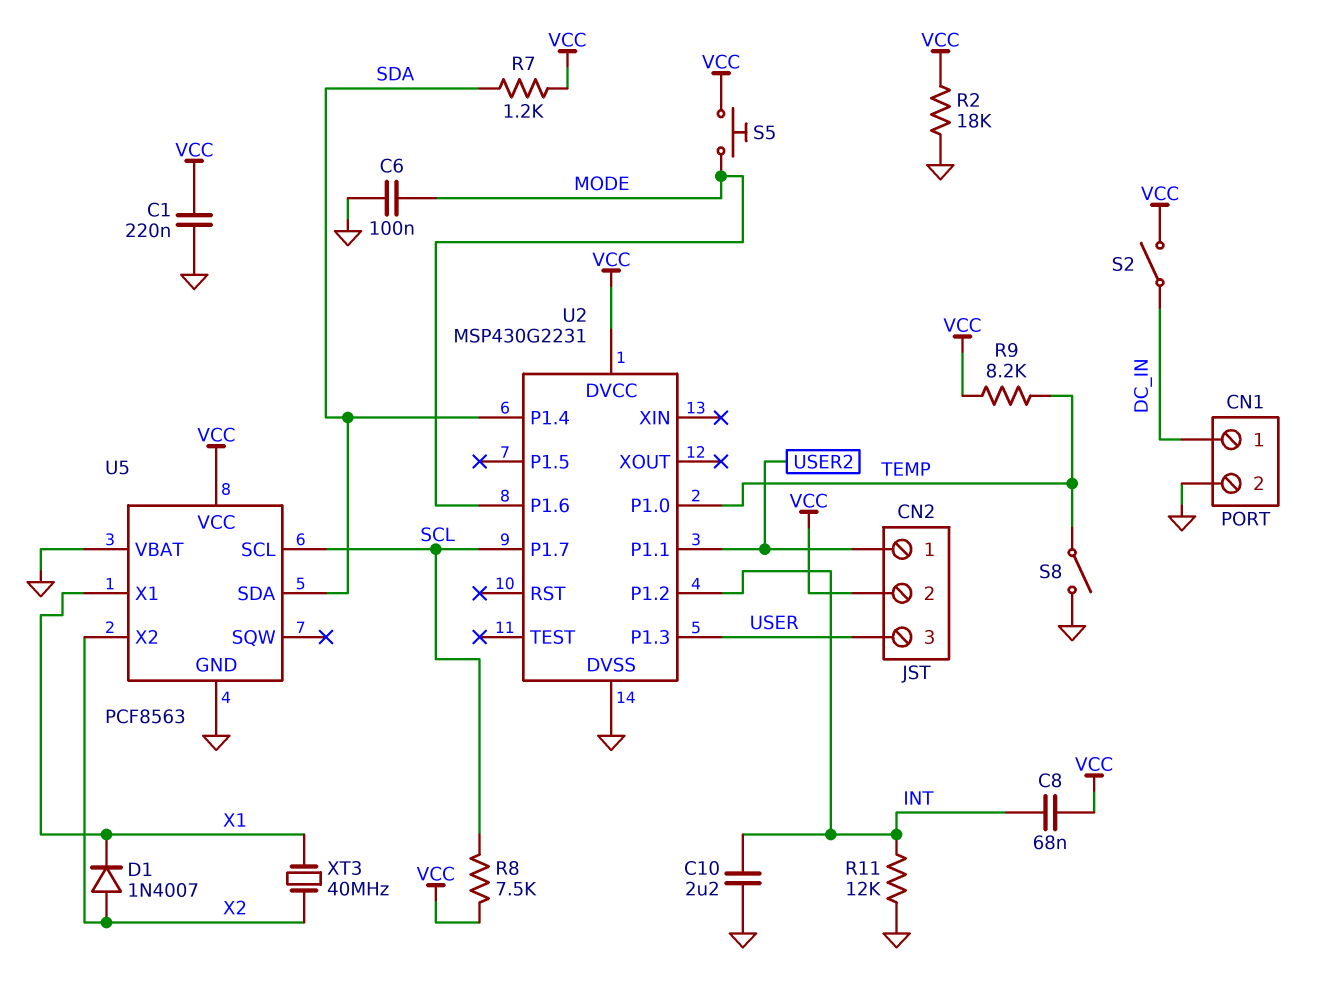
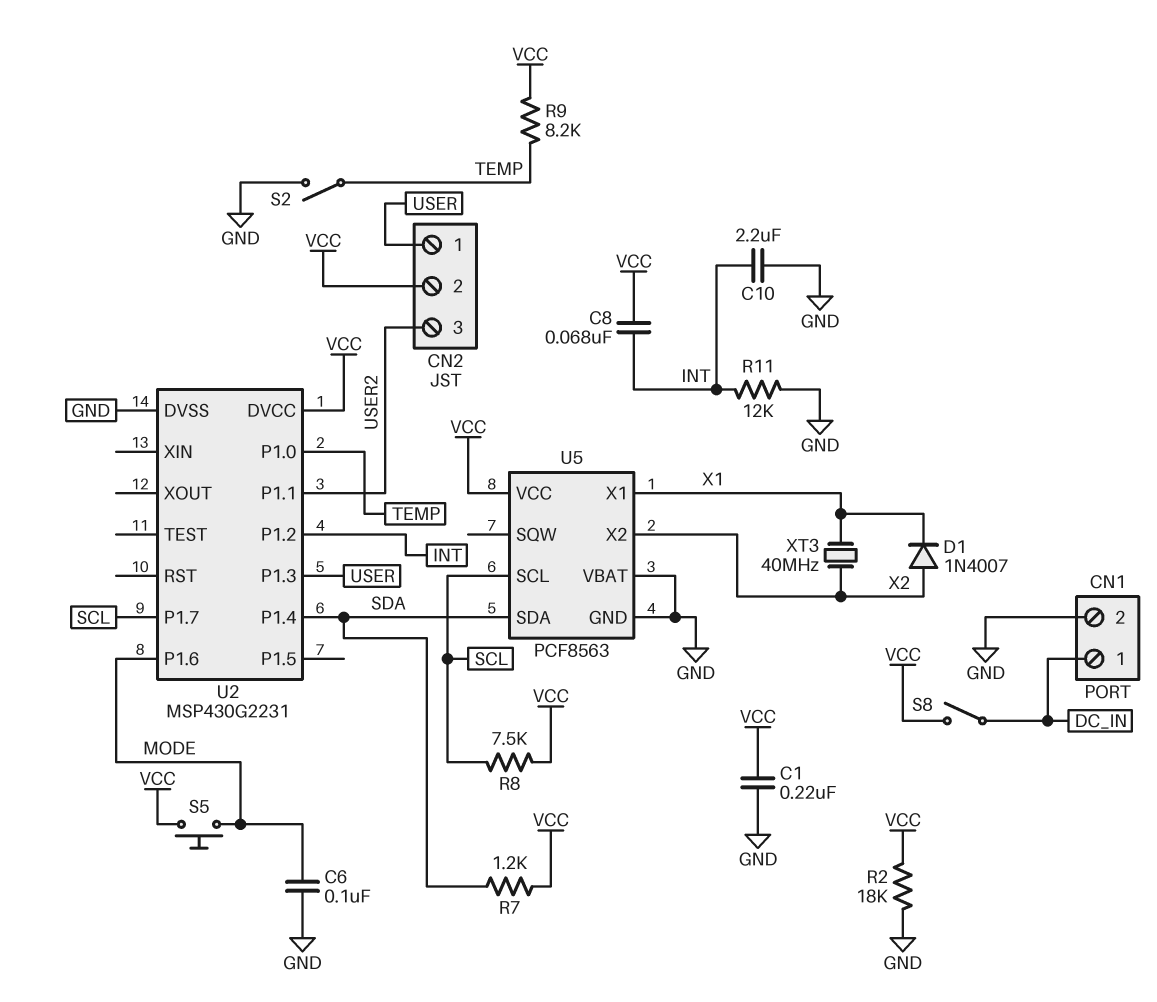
CN2 pin 1: USER2 -> USER
CN2 pin 3: USER -> USER2
S2: switch (DC_IN, VCC) -> switch (GND, TEMP)
S8: switch (GND, TEMP) -> switch (DC_IN, VCC)

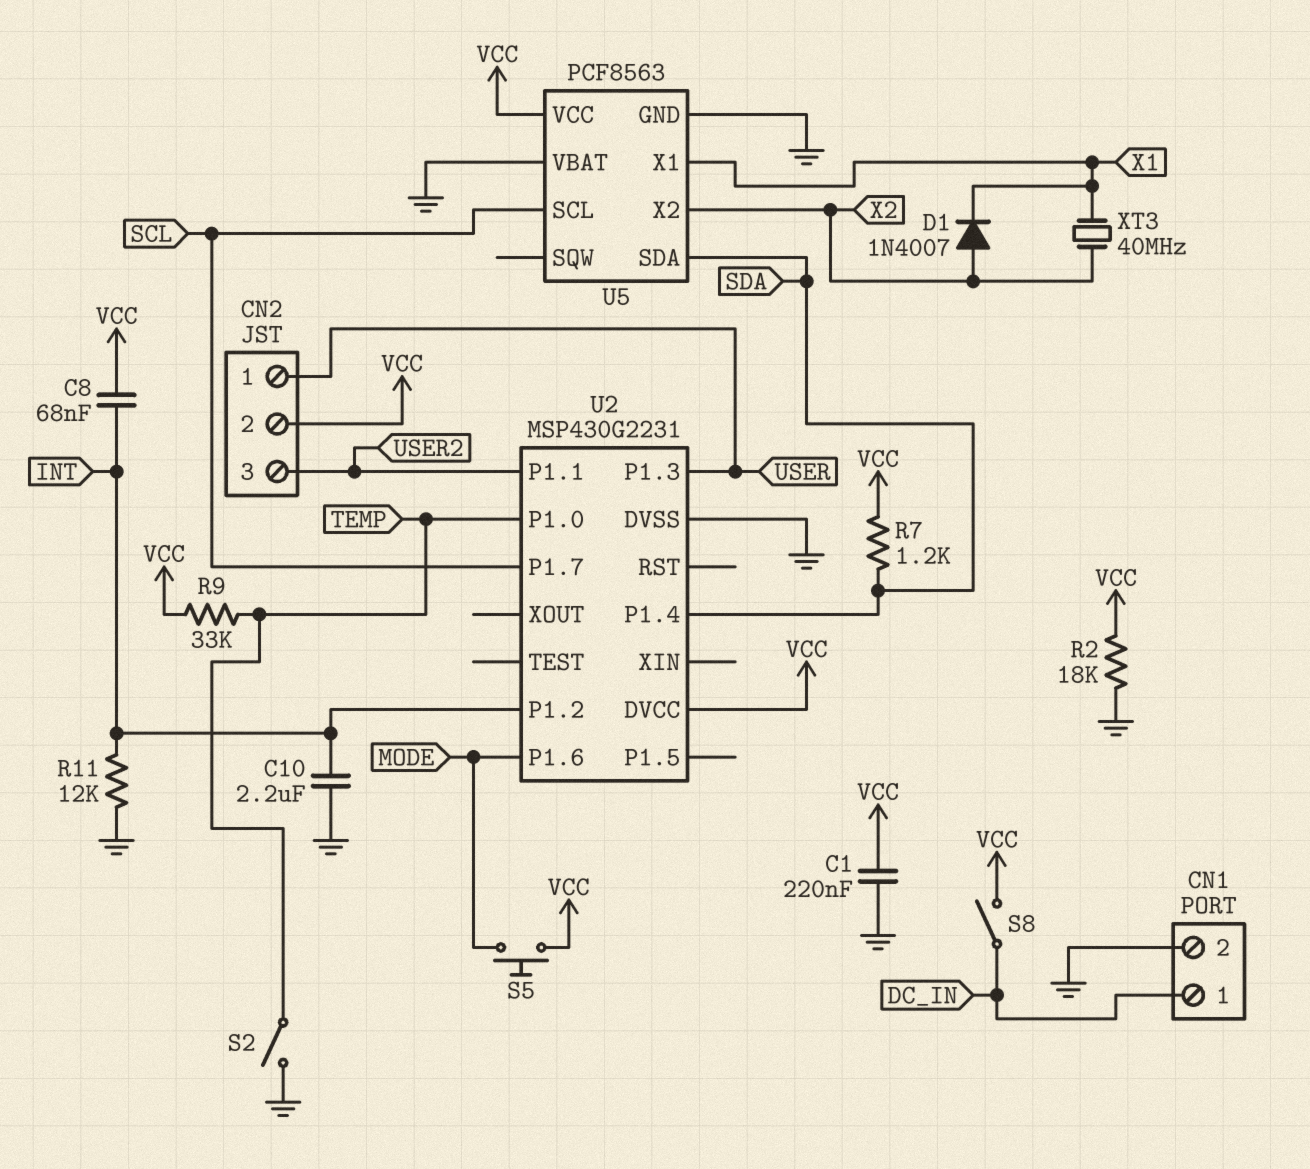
C6: 100nF (GND, MODE) -> none
R8: 7.5k (SCL, VCC) -> none
R9: 8.2k (TEMP, VCC) -> 33k (TEMP, VCC)

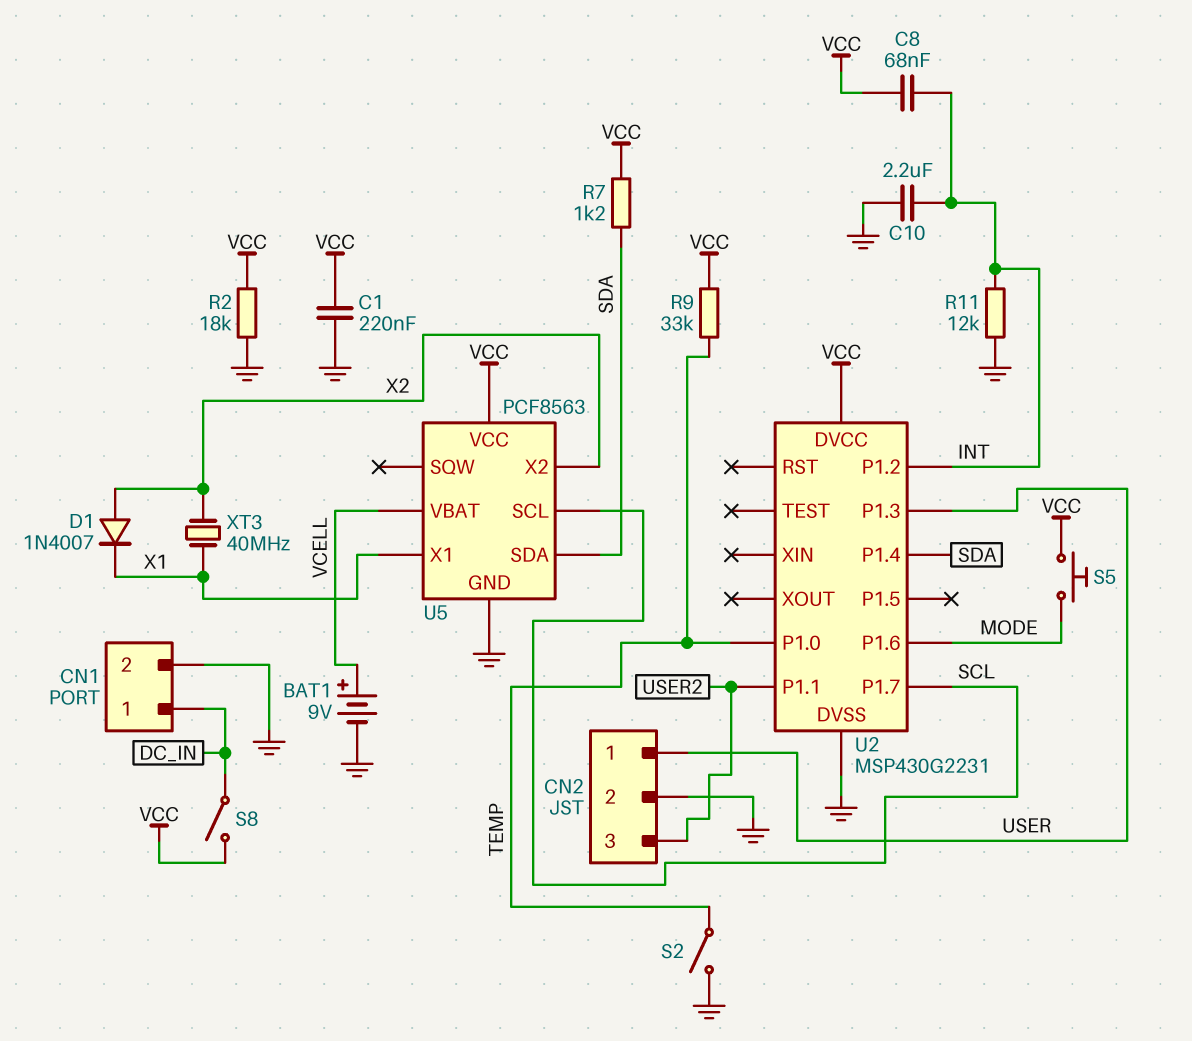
BAT1: none -> 9V (plus VCELL, minus GND)
CN2 pin 2: VCC -> GND
U5 pin VBAT: GND -> VCELL

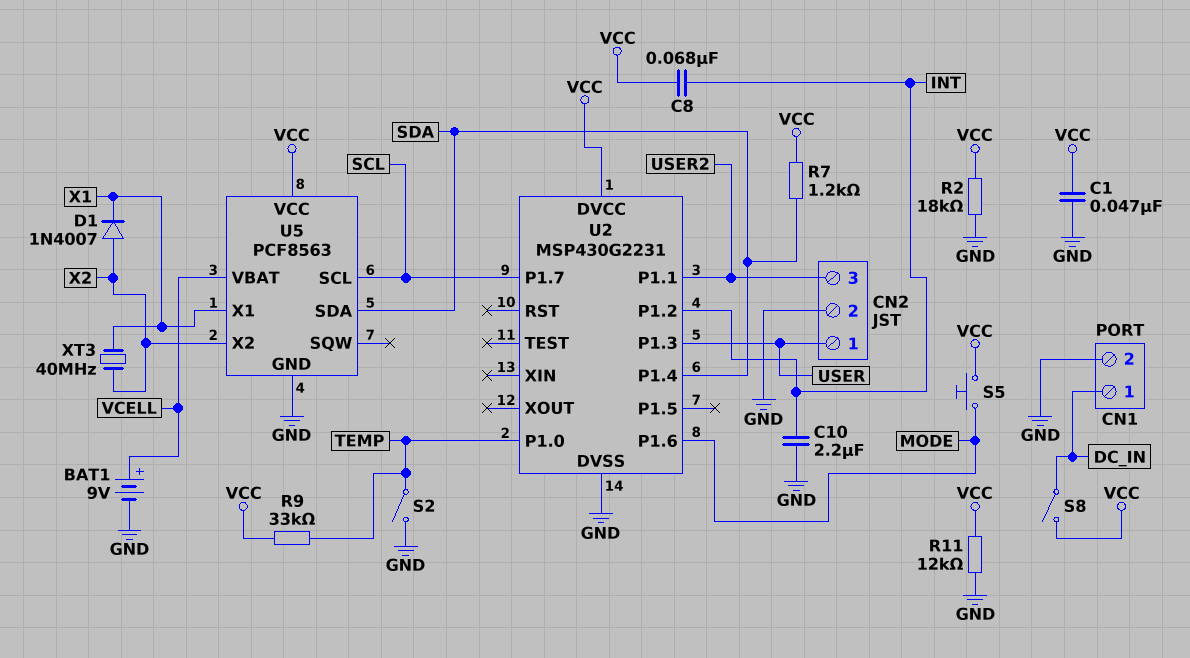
C1: 220nF (GND, VCC) -> 47nF (GND, VCC)
R11: 12k (GND, INT) -> 12k (GND, VCC)

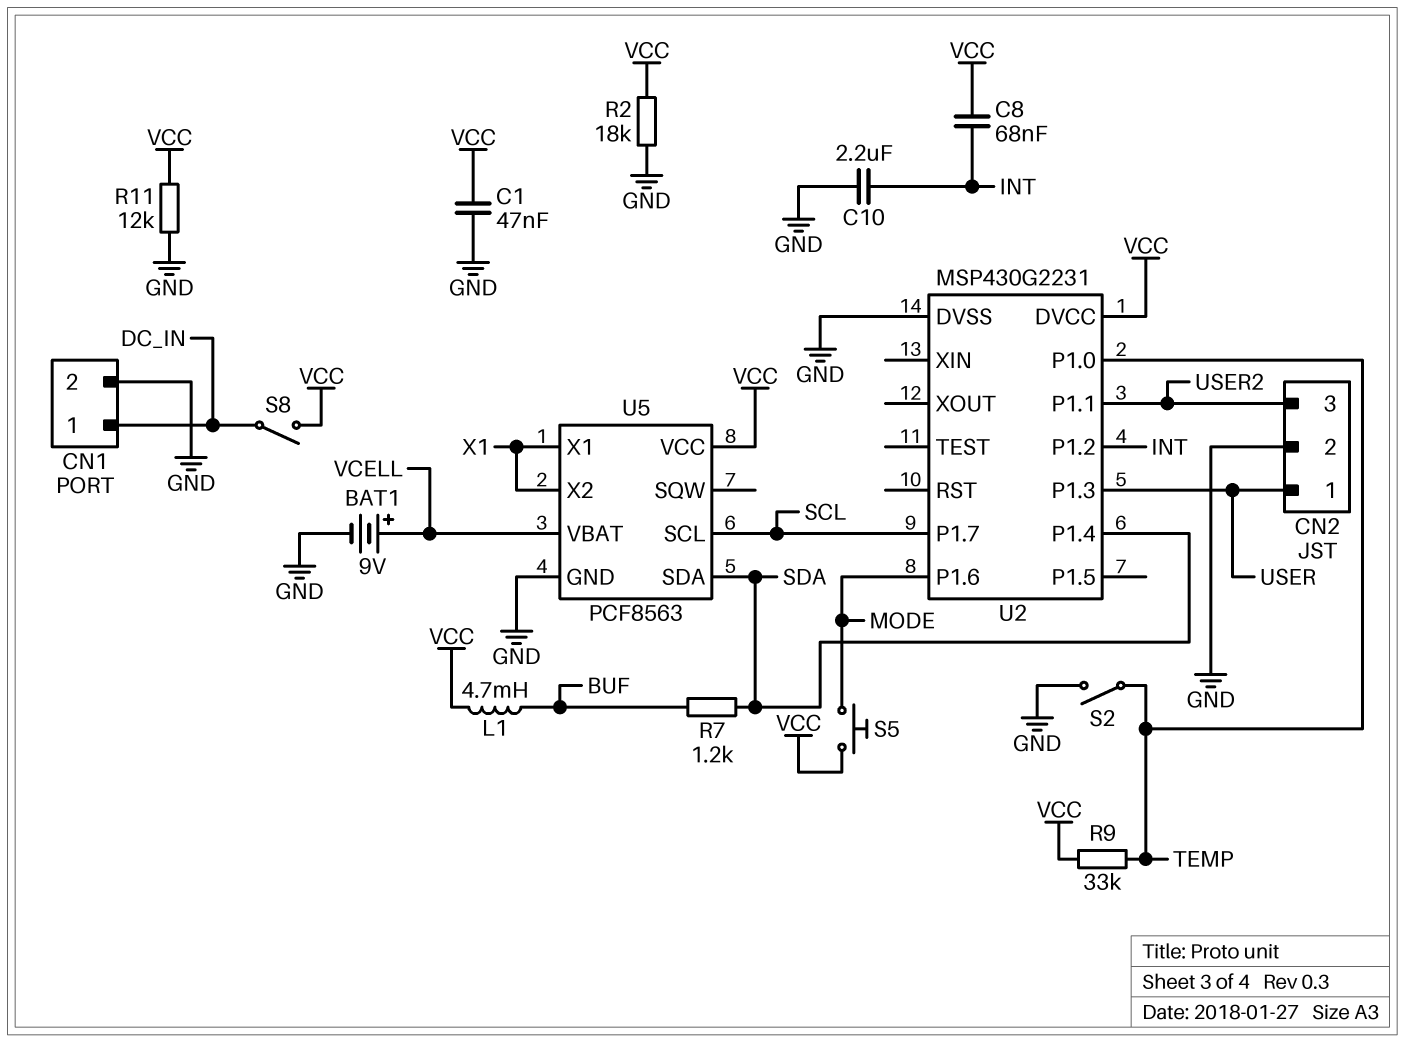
D1: diode 1N4007 (A X2, K X1) -> none
L1: none -> 4.7mH (BUF, VCC)
R7: 1.2k (SDA, VCC) -> 1.2k (BUF, SDA)
U5 pin X2: X2 -> X1
XT3: 40MHz (X1, X2) -> none

